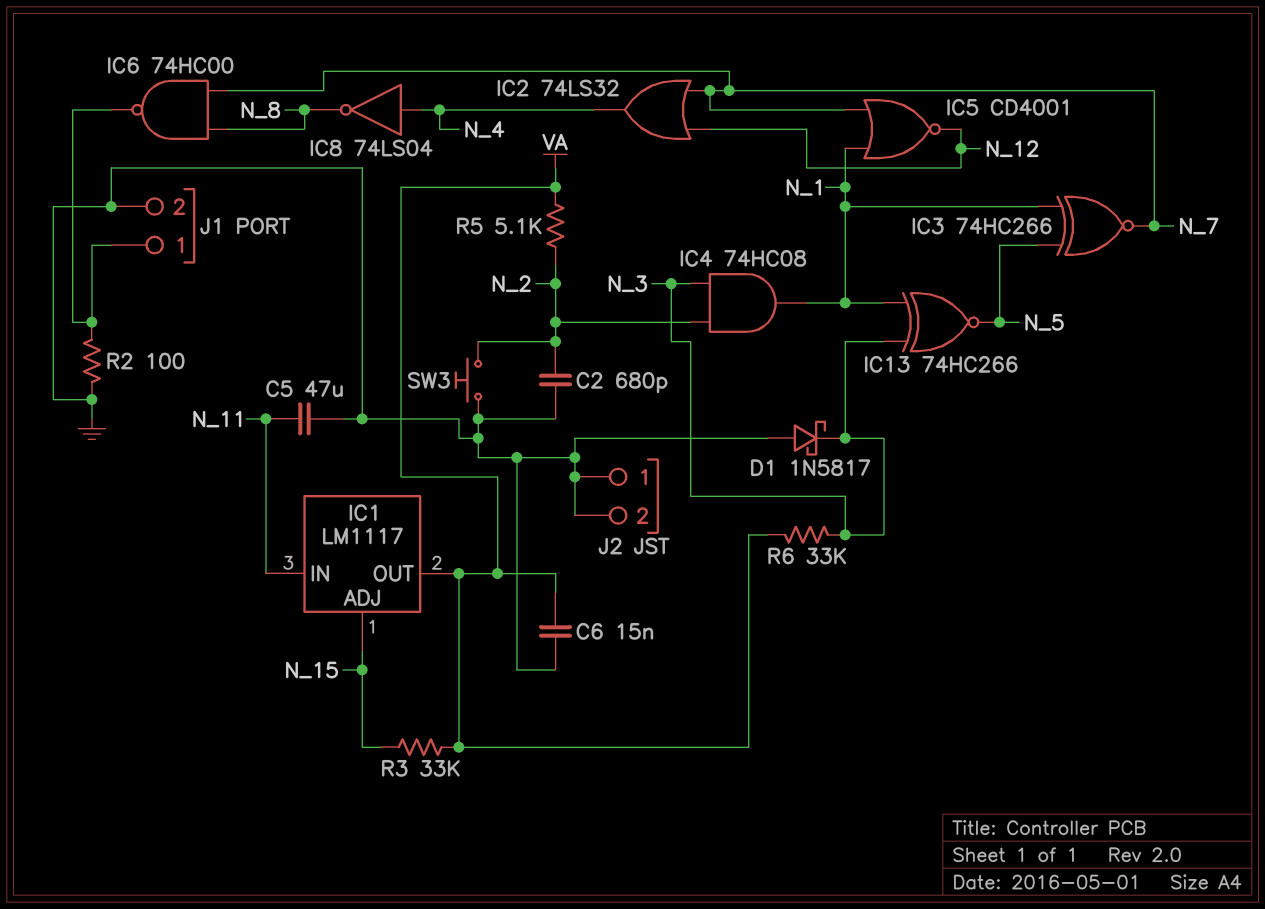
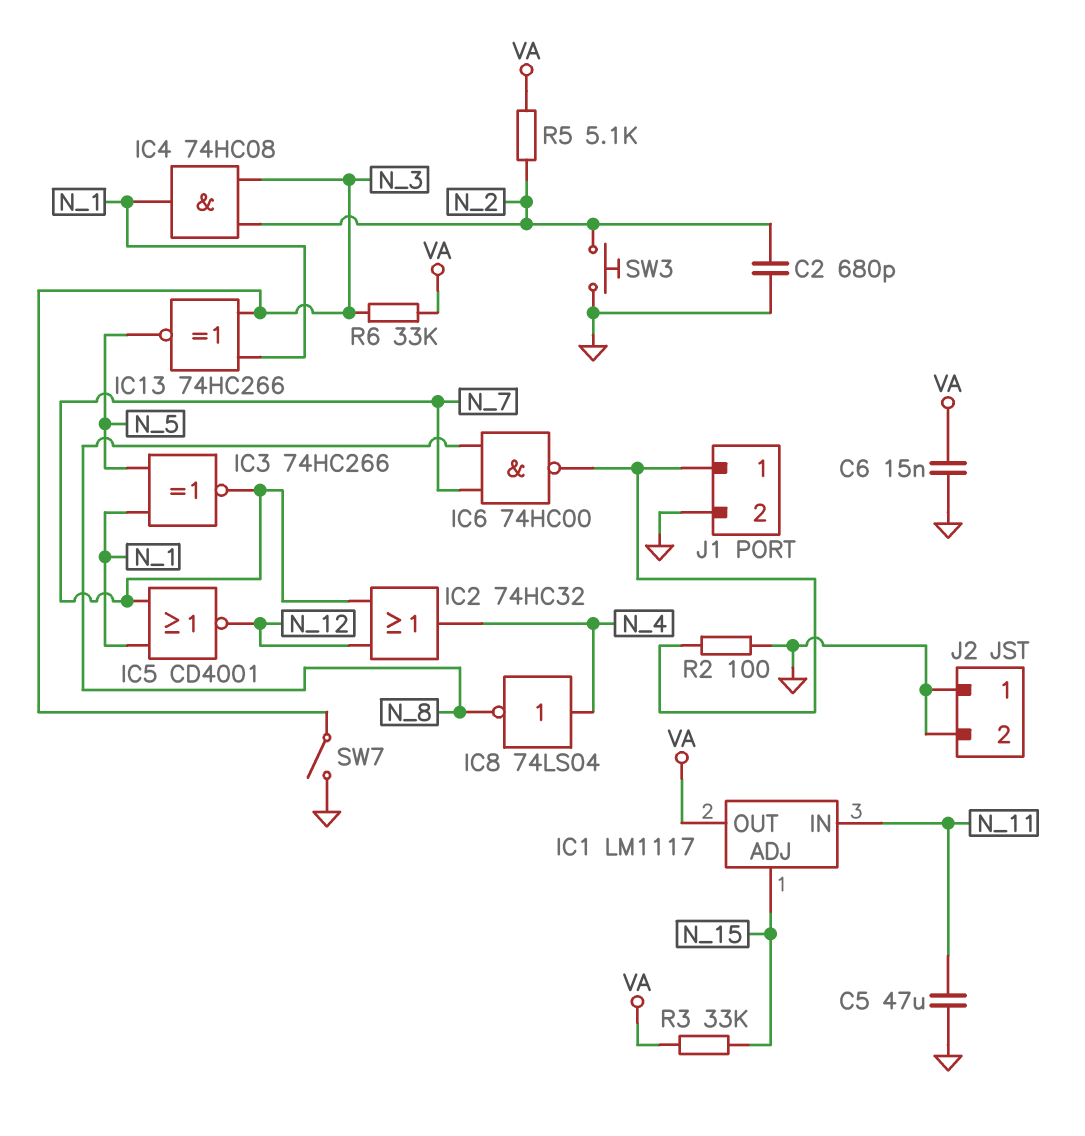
D1: schottky 1N5817 (A GND, K N_3) -> none
IC2: OR 74LS32 (in N_7, in N_12, out N_4) -> OR 74HC32 (in N_7, in N_12, out N_4)
SW7: none -> switch (GND, N_3)

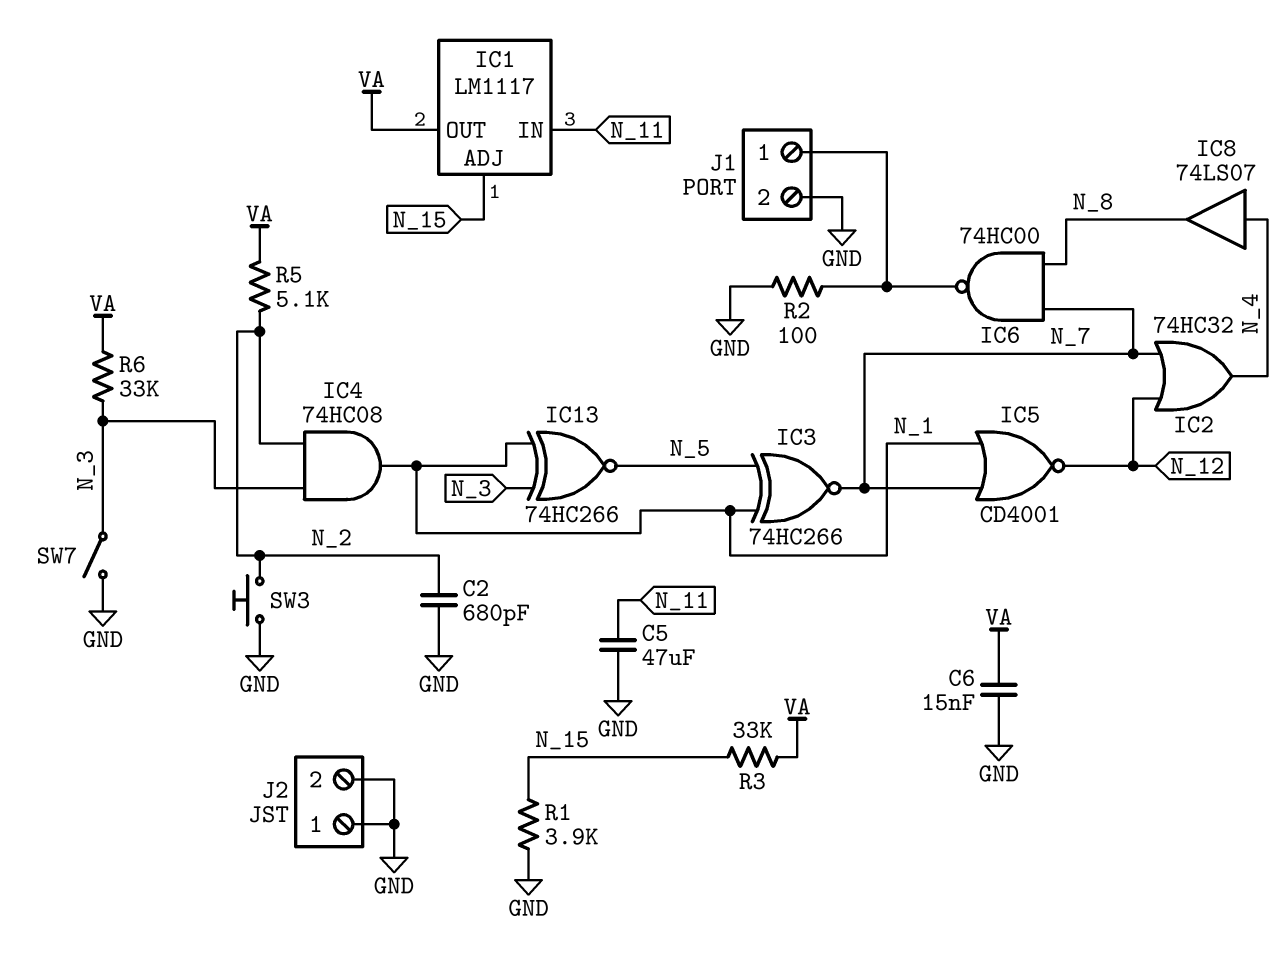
IC8: NOT 74LS04 (in N_4, out N_8) -> buffer 74LS07 (in N_4, out N_8)
R1: none -> 3.9k (GND, N_15)

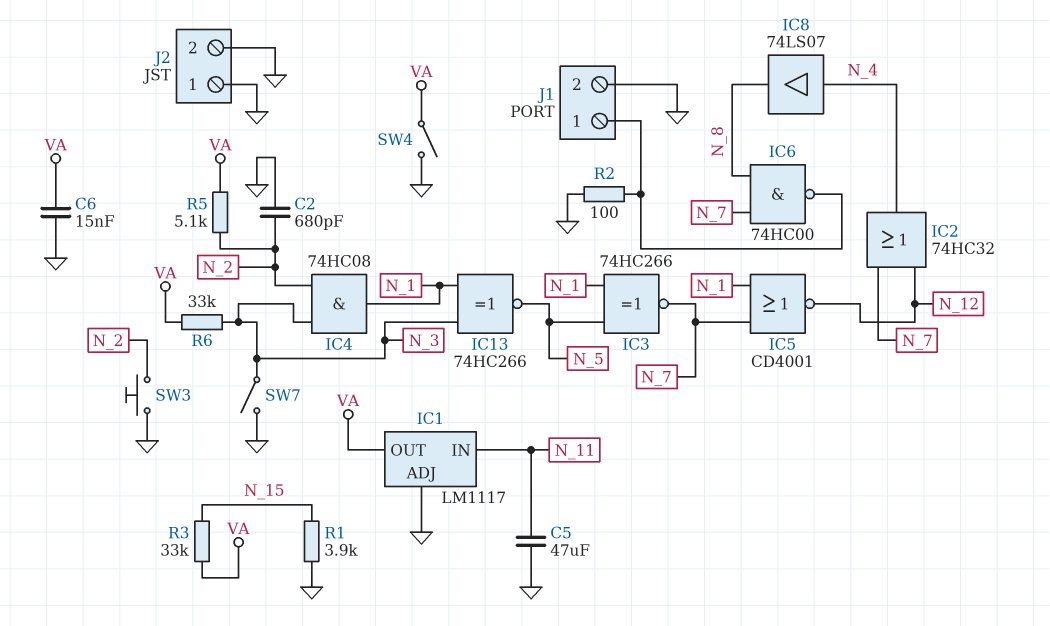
IC1 pin ADJ: N_15 -> GND
SW4: none -> switch (GND, VA)

